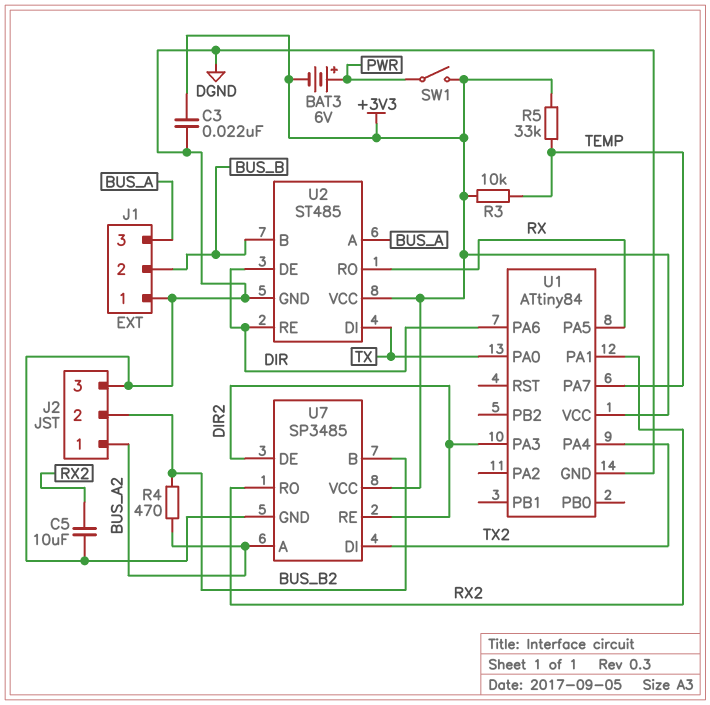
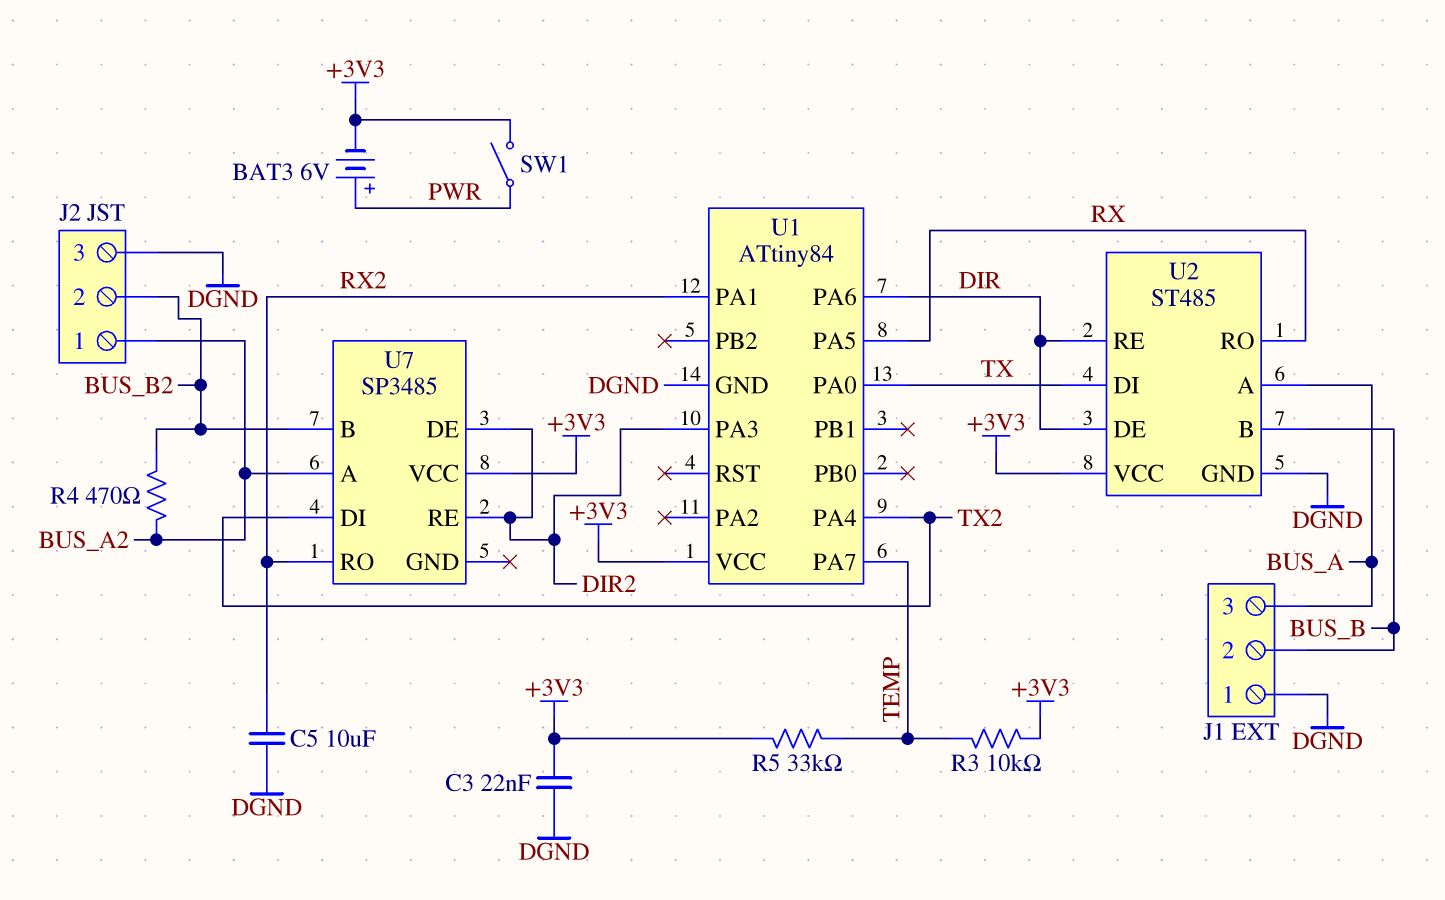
U7 pin GND: DGND -> none

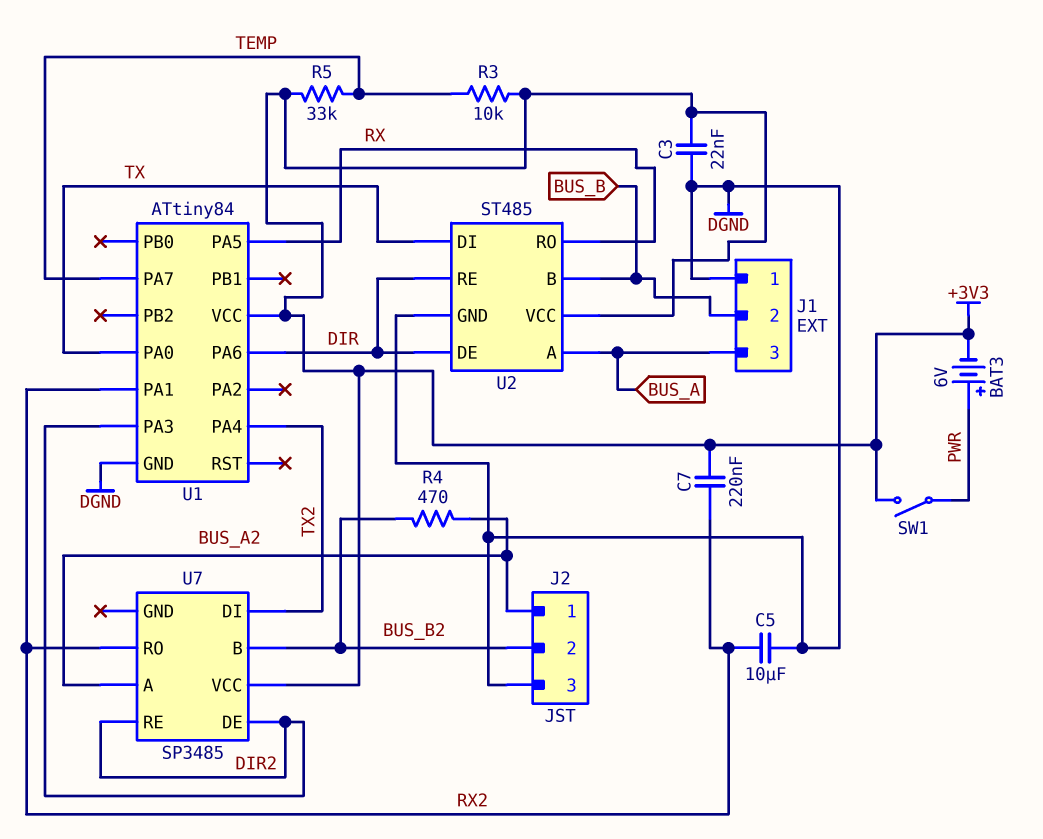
C7: none -> 220nF (+3V3, RX2)

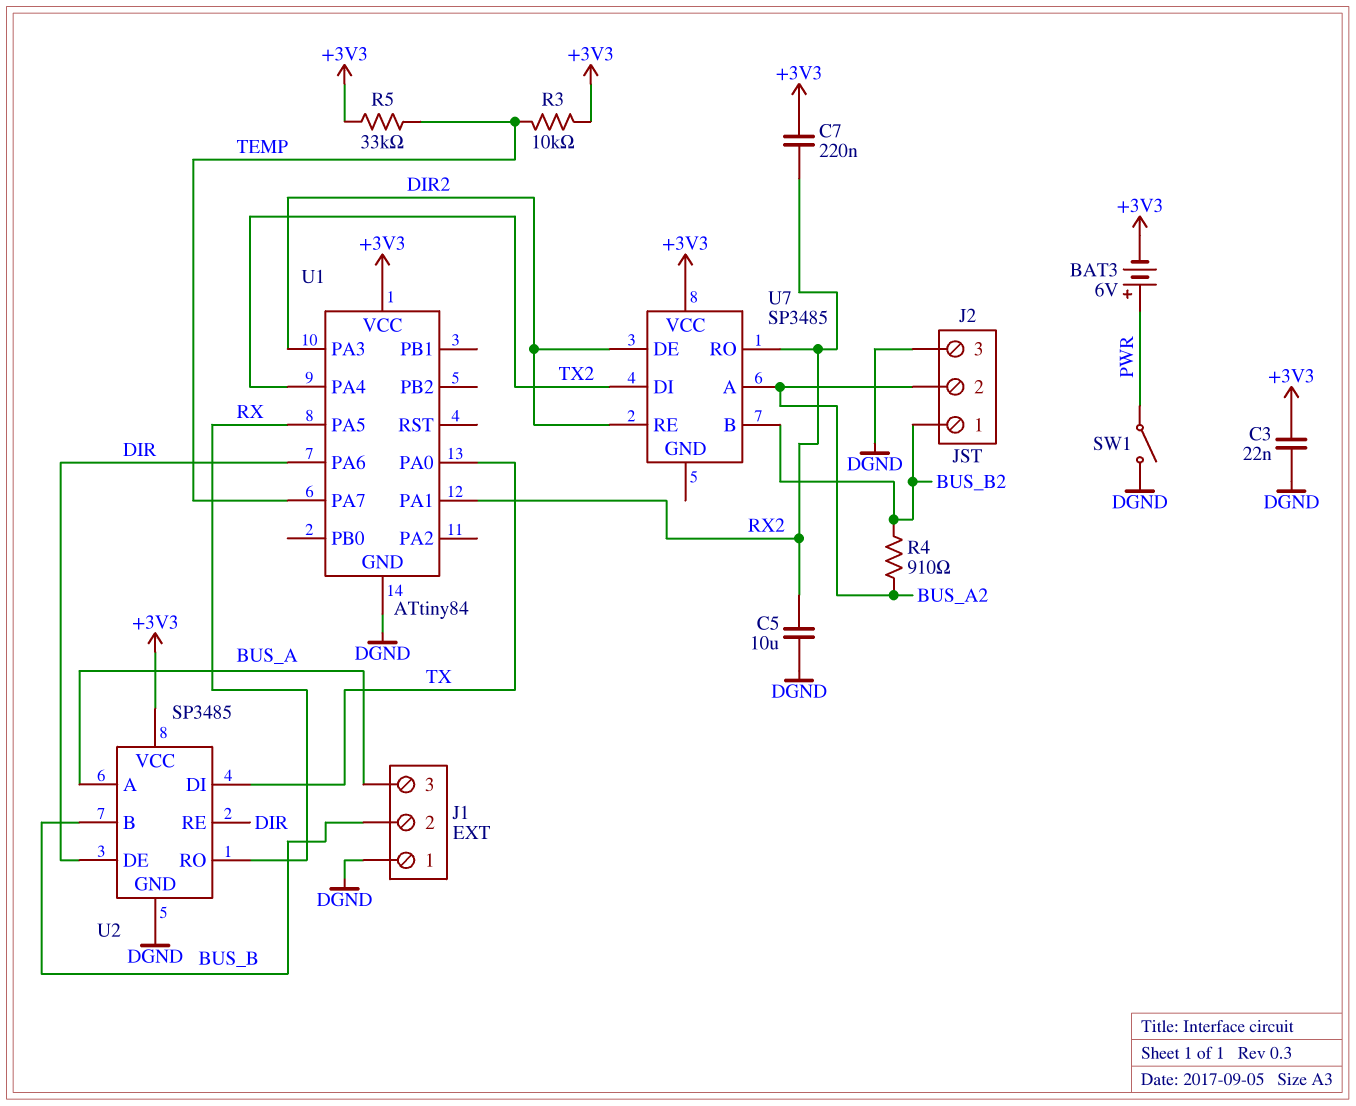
J2 pin 1: BUS_A2 -> BUS_B2
J2 pin 2: BUS_B2 -> BUS_A2
R4: 470 (BUS_A2, BUS_B2) -> 910 (BUS_A2, BUS_B2)
SW1: switch (+3V3, PWR) -> switch (DGND, PWR)
U2: ST485 -> SP3485

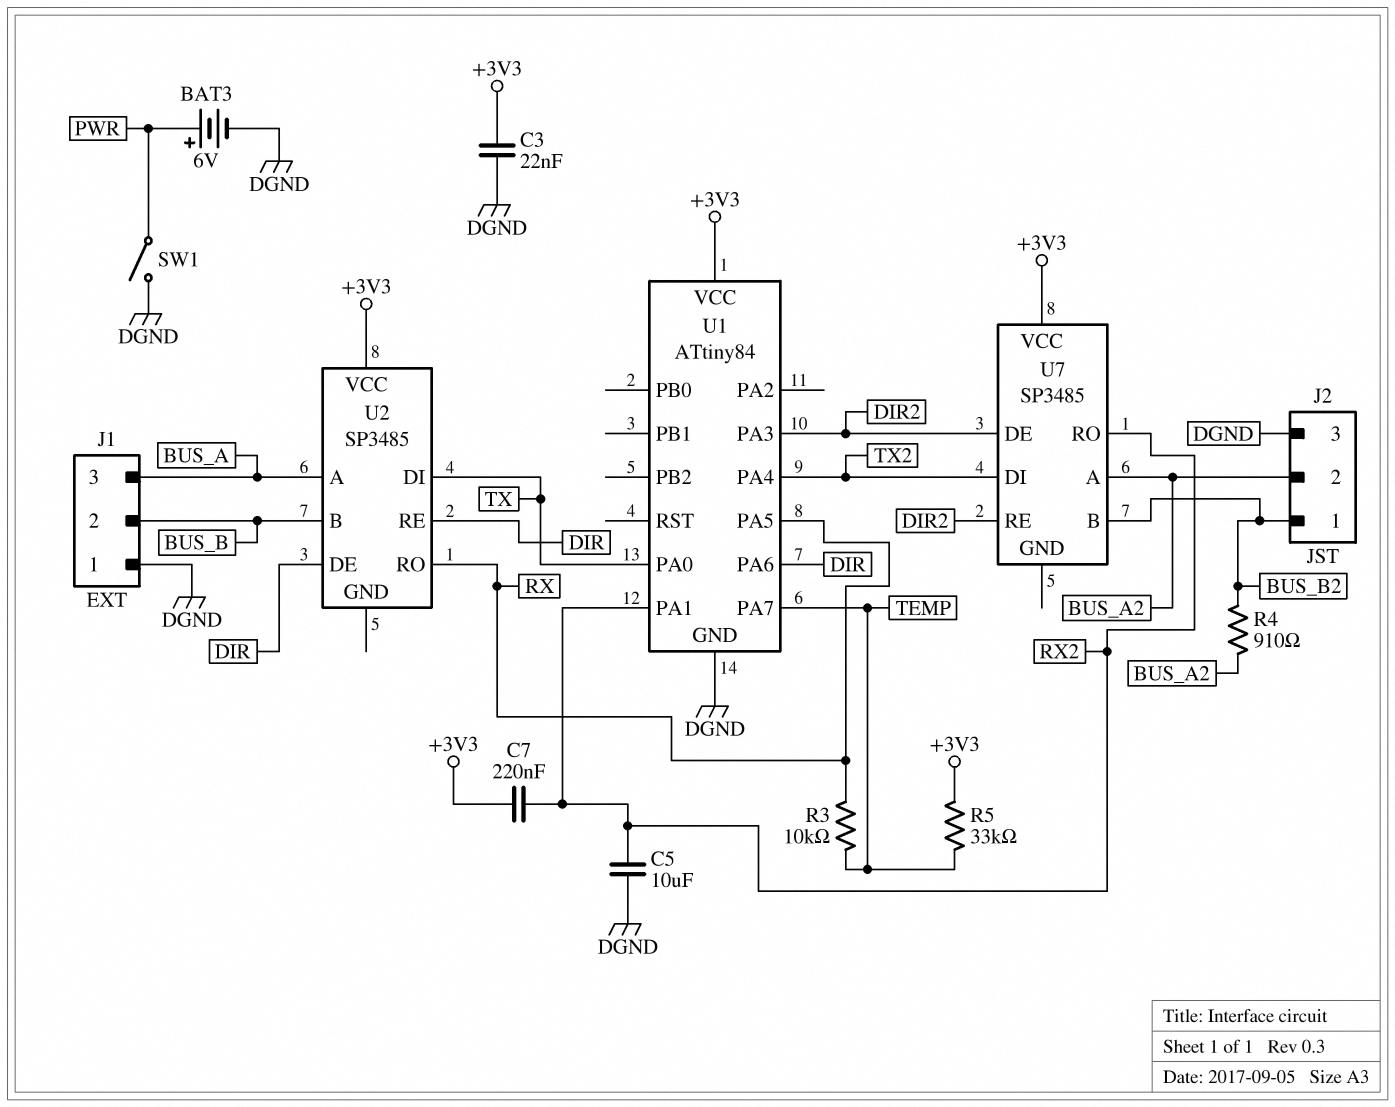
BAT3: 6V (plus PWR, minus +3V3) -> 6V (plus PWR, minus DGND)
R3: 10k (+3V3, TEMP) -> 10k (RX, TEMP)
U2 pin GND: DGND -> none

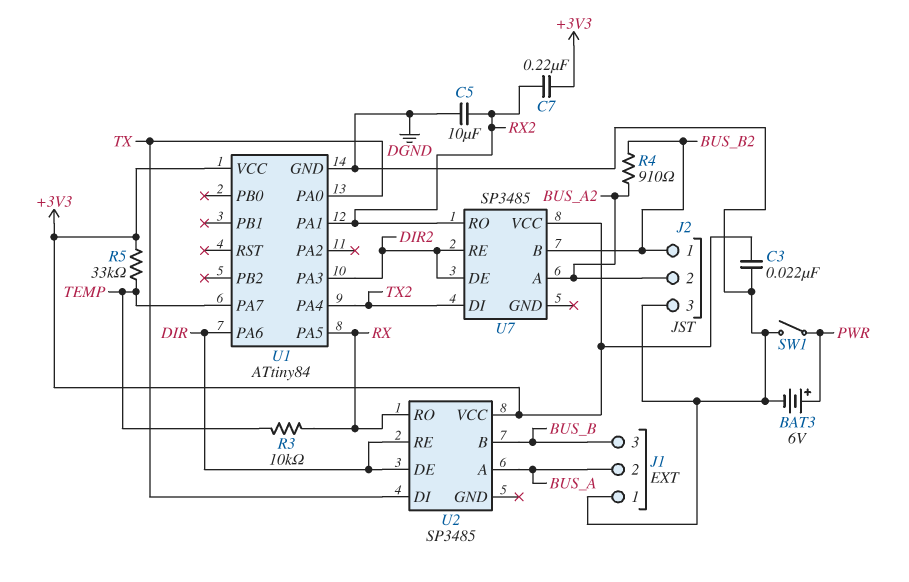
J1 pin 2: BUS_B -> BUS_A
J1 pin 3: BUS_A -> BUS_B

